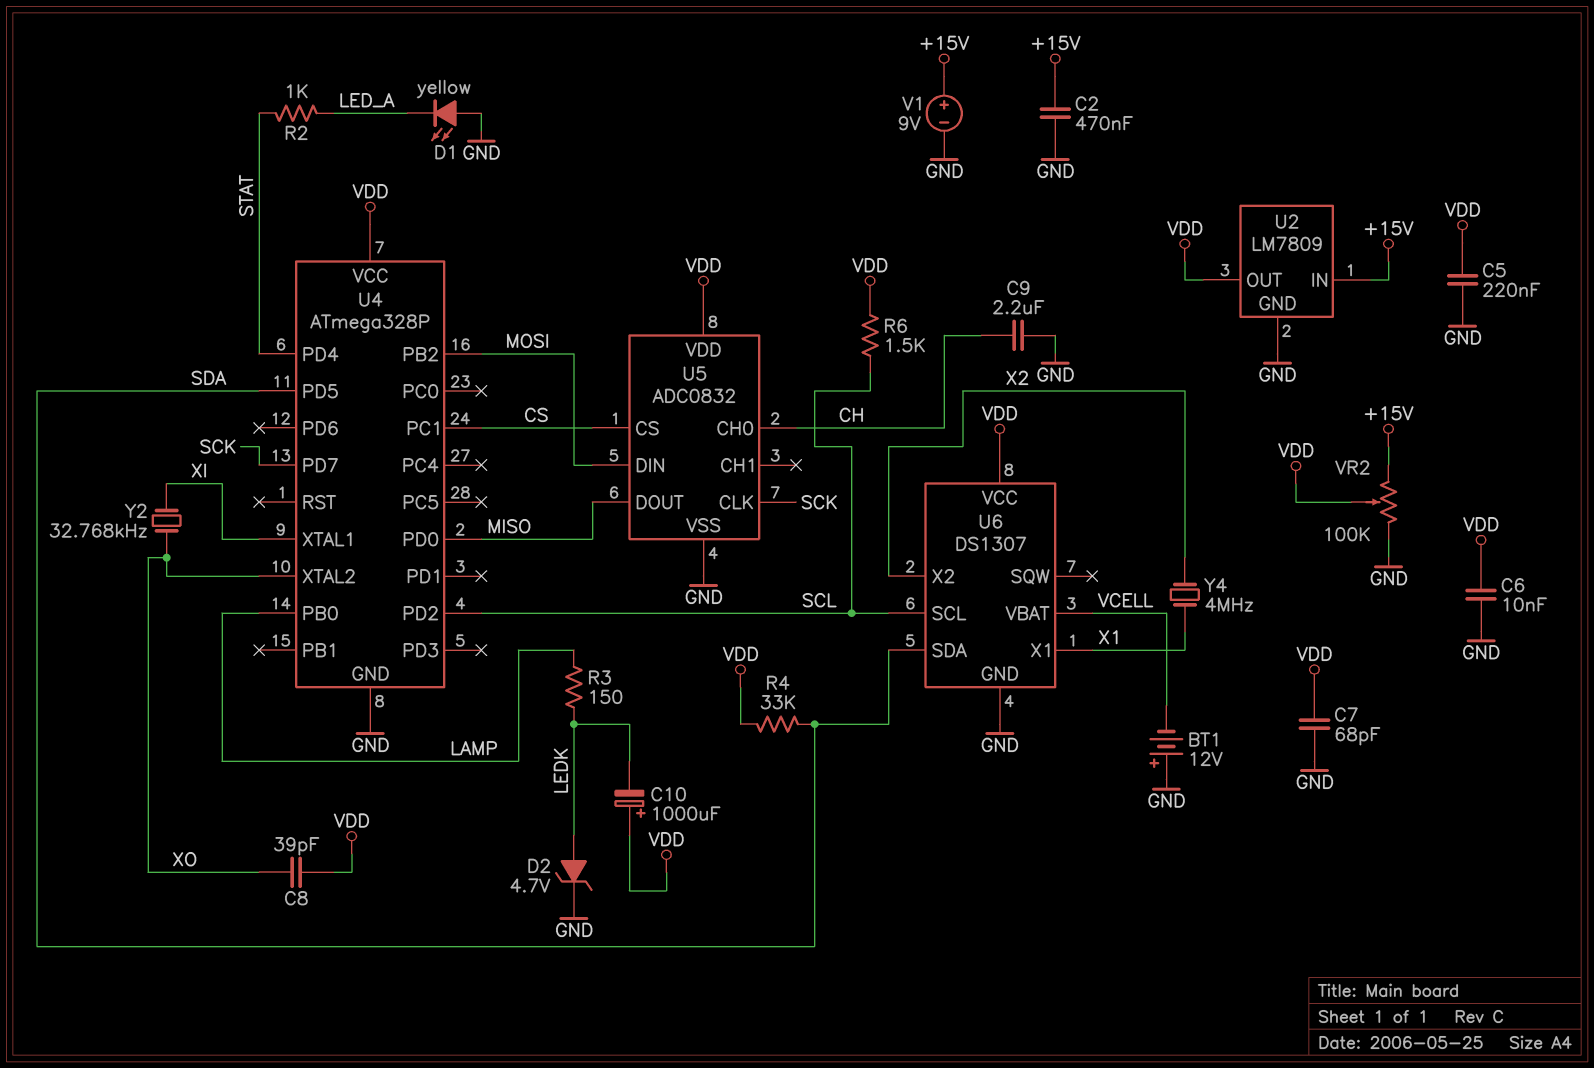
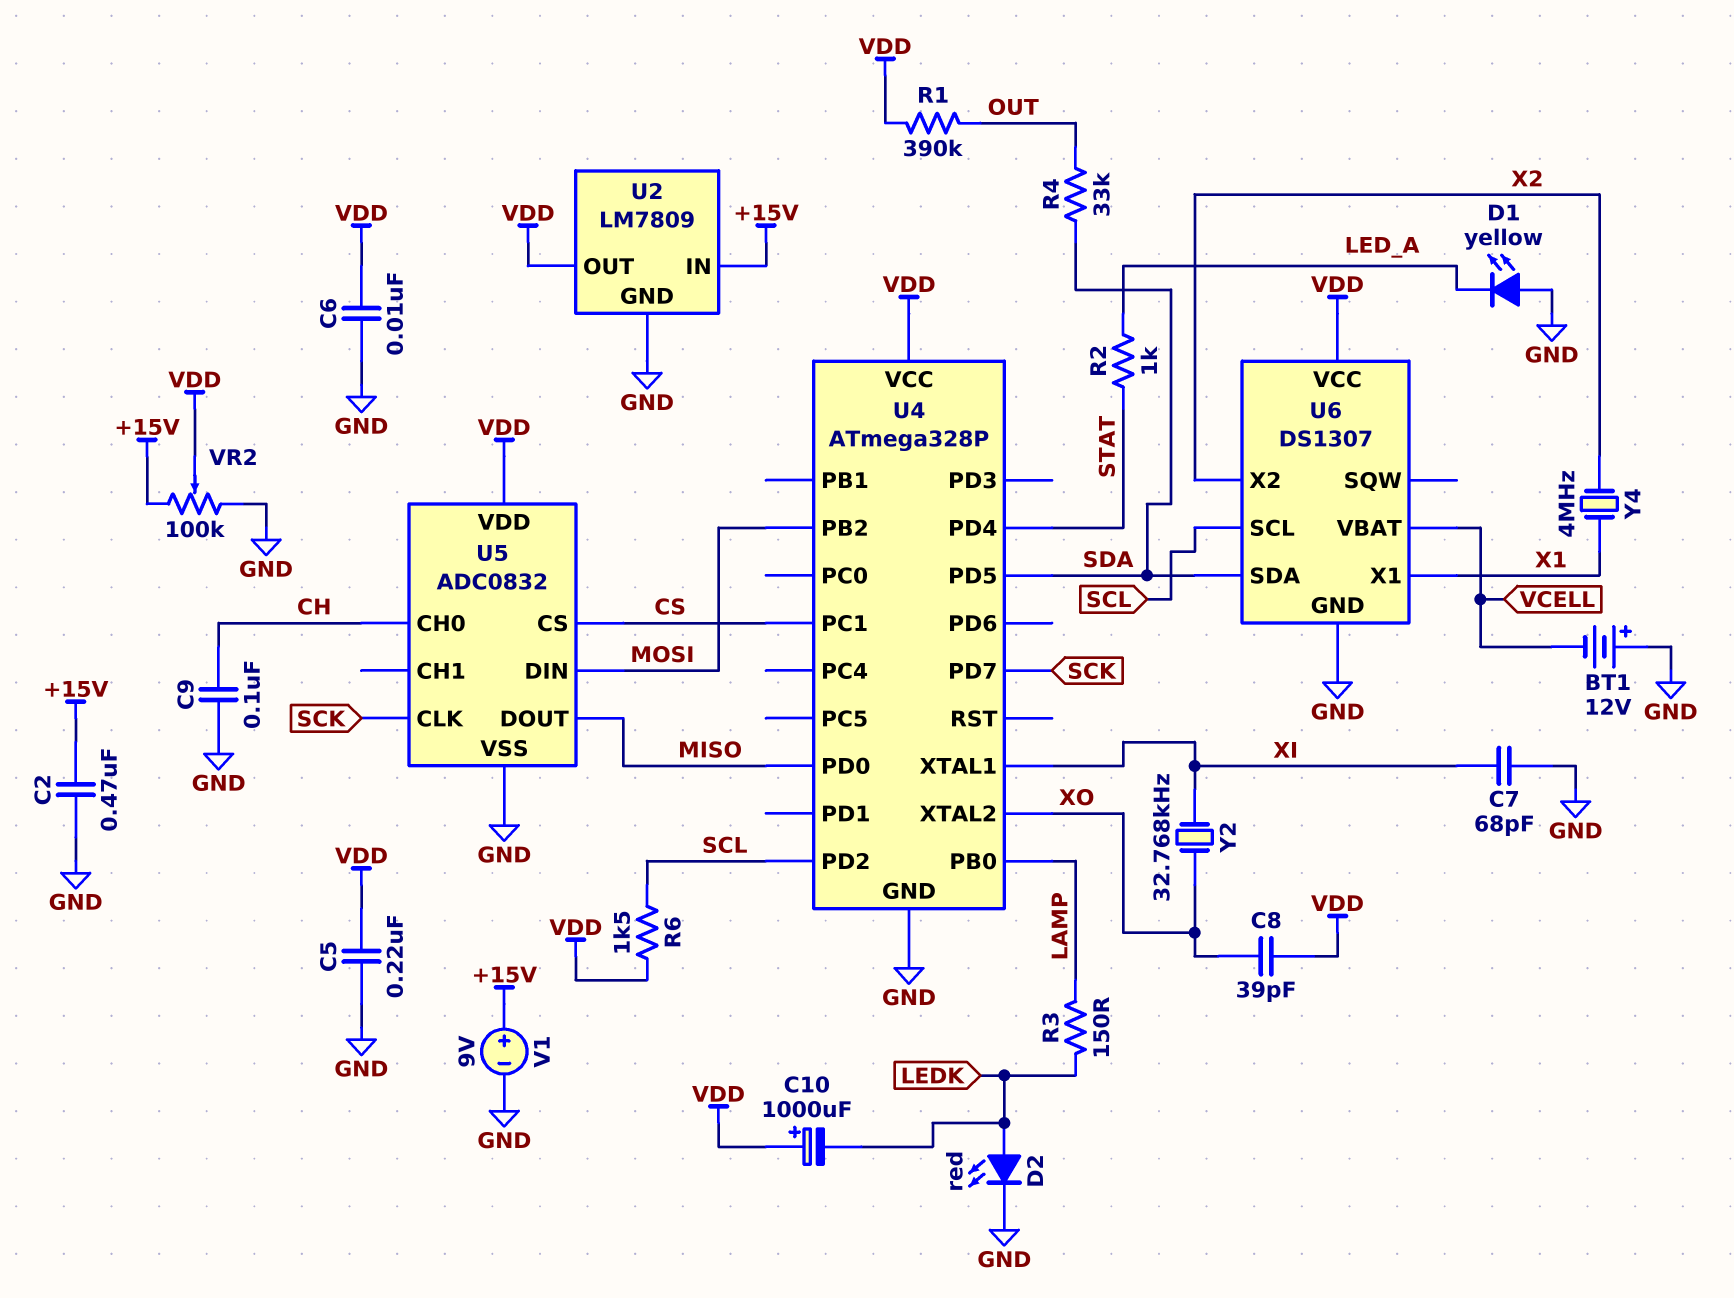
C7: 68pF (GND, VDD) -> 68pF (GND, XI)
C9: 2.2uF (CH, GND) -> 100nF (CH, GND)
D2: zener 4.7V (A LEDK, K GND) -> LED red (A LEDK, K GND)
R1: none -> 390k (OUT, VDD)
R4: 33k (SDA, VDD) -> 33k (OUT, SDA)

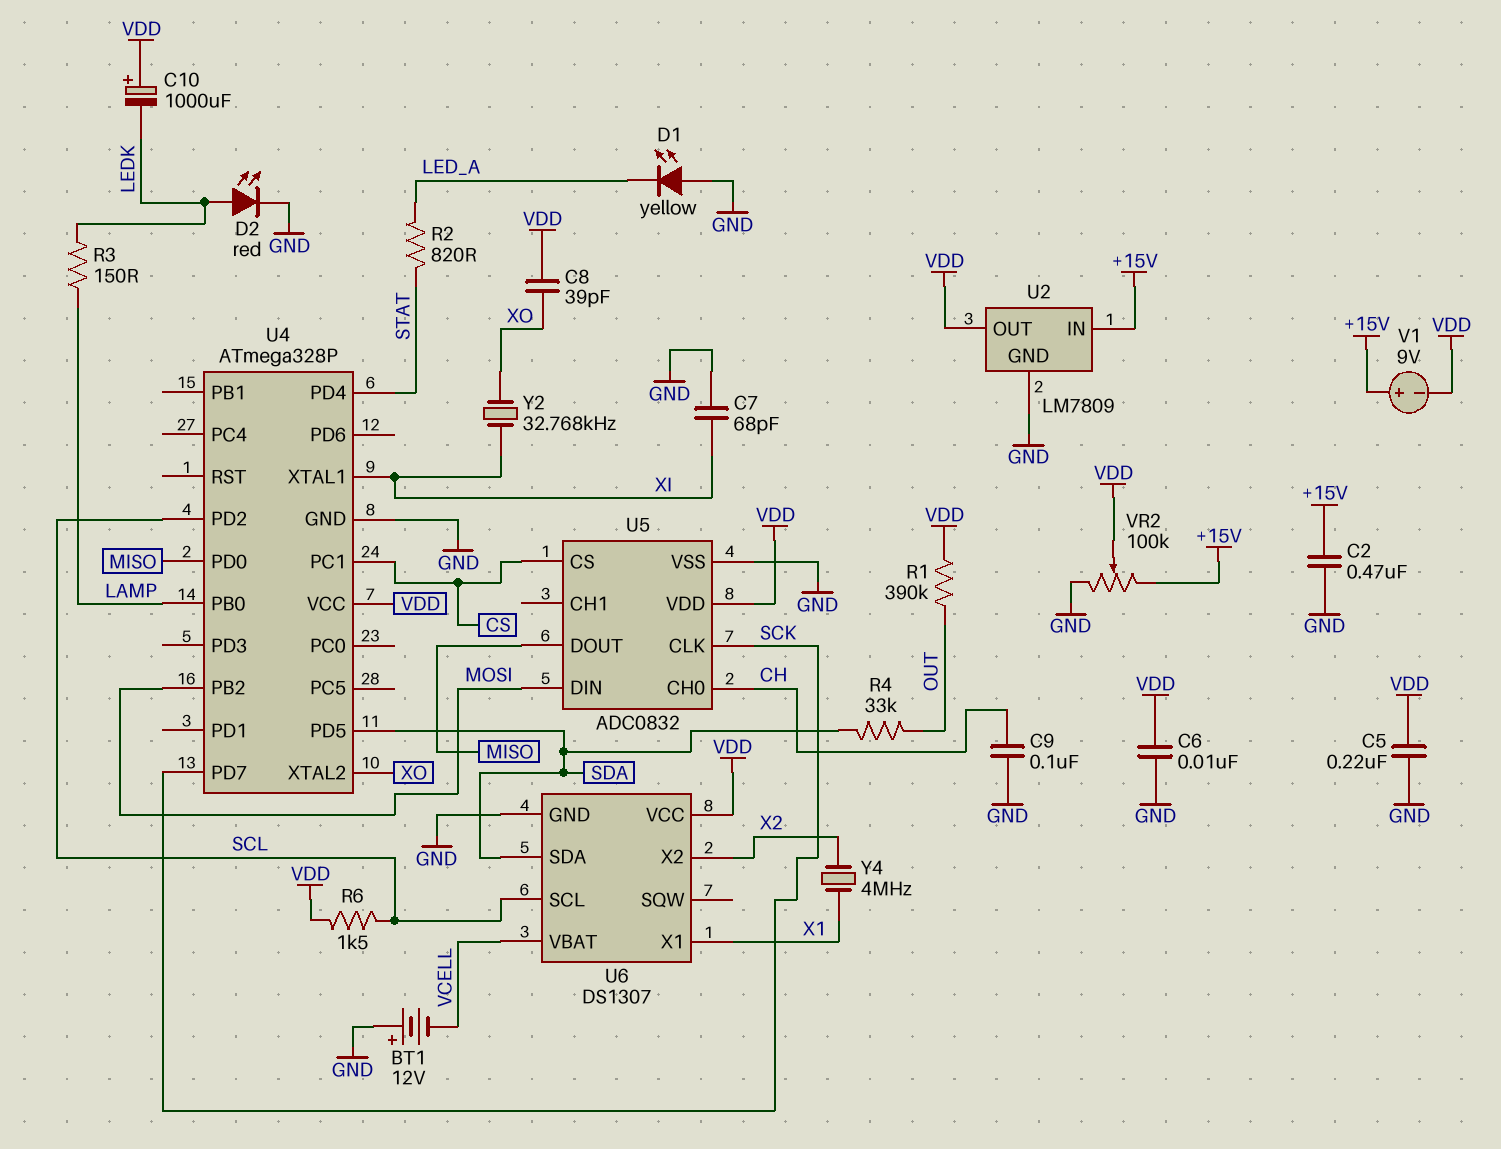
R2: 1k (LED_A, STAT) -> 820 (LED_A, STAT)
V1: 9V (plus +15V, minus GND) -> 9V (plus +15V, minus VDD)

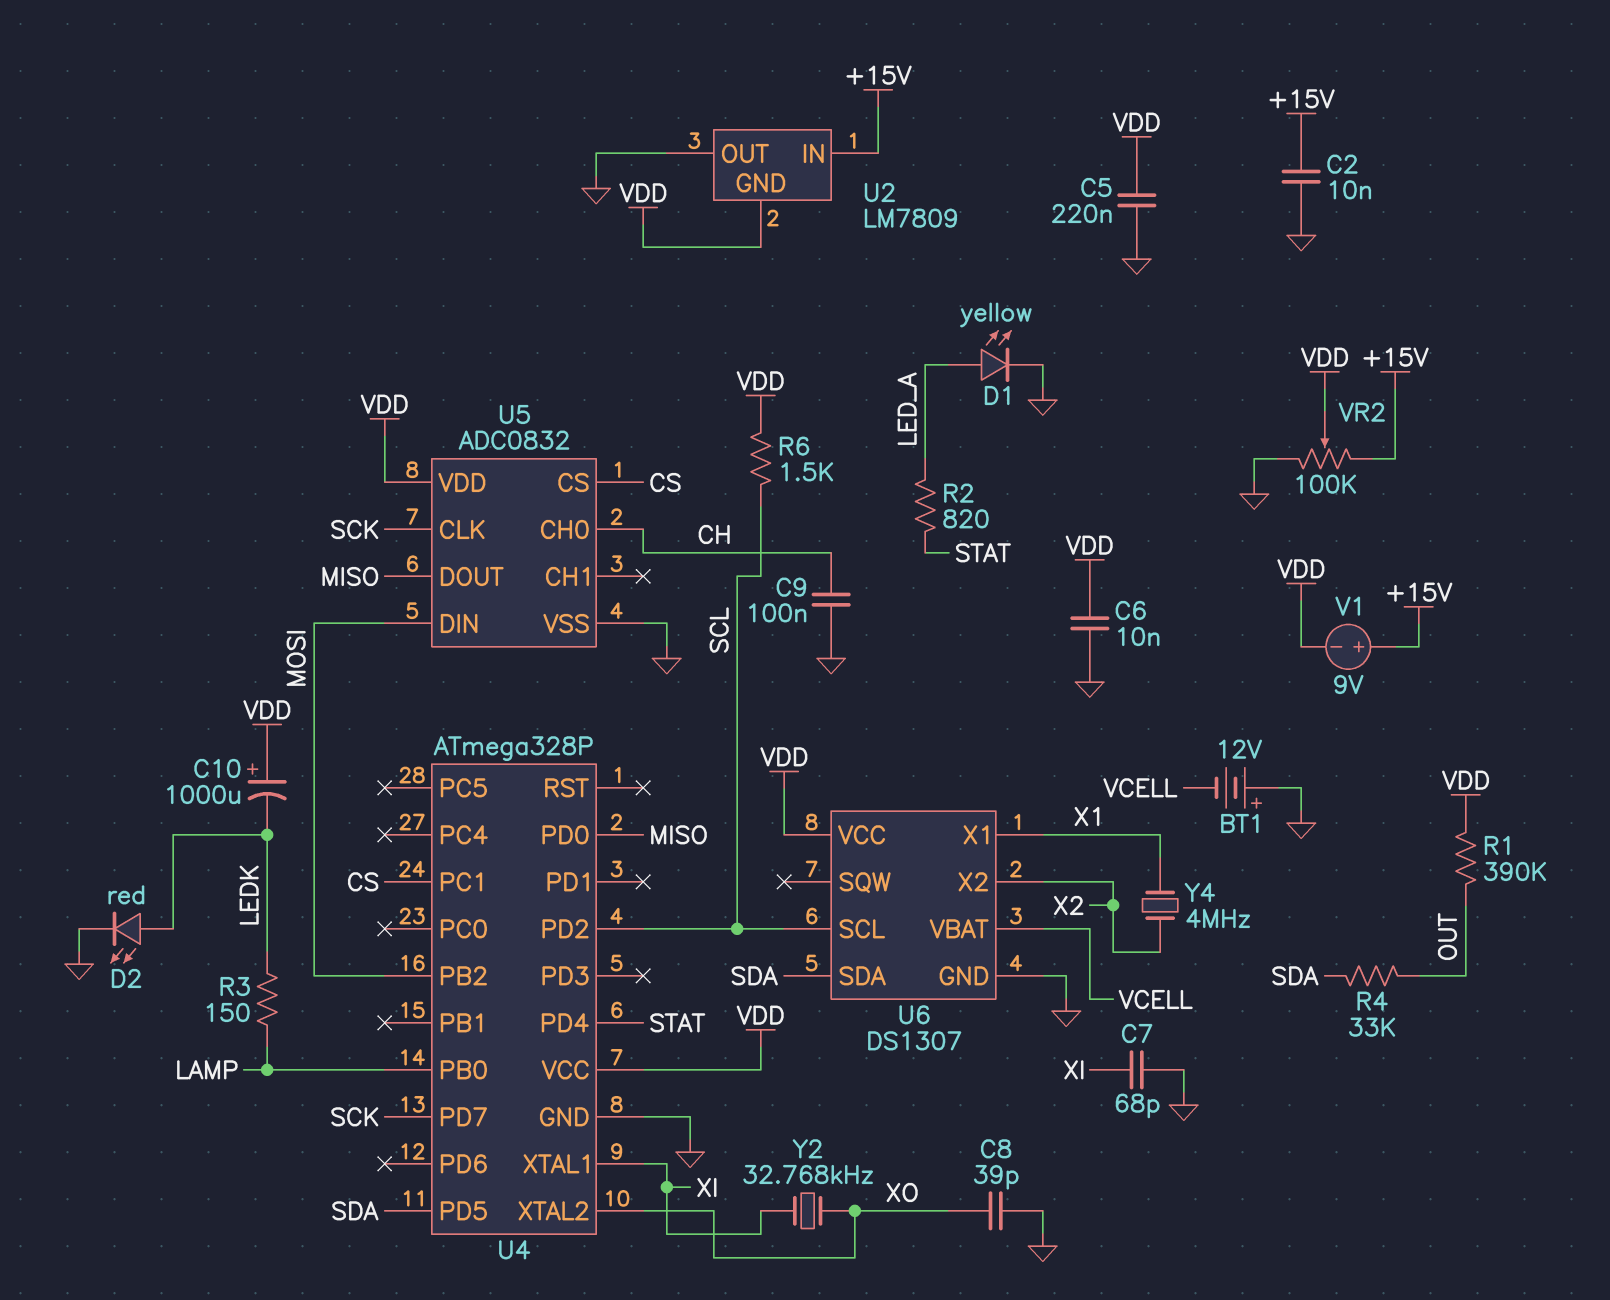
C2: 470nF (+15V, GND) -> 10nF (+15V, GND)
C8: 39pF (VDD, XO) -> 39pF (GND, XO)
D1: LED yellow (A GND, K LED_A) -> LED yellow (A LED_A, K GND)
U2 pin GND: GND -> VDD
U2 pin OUT: VDD -> GND

